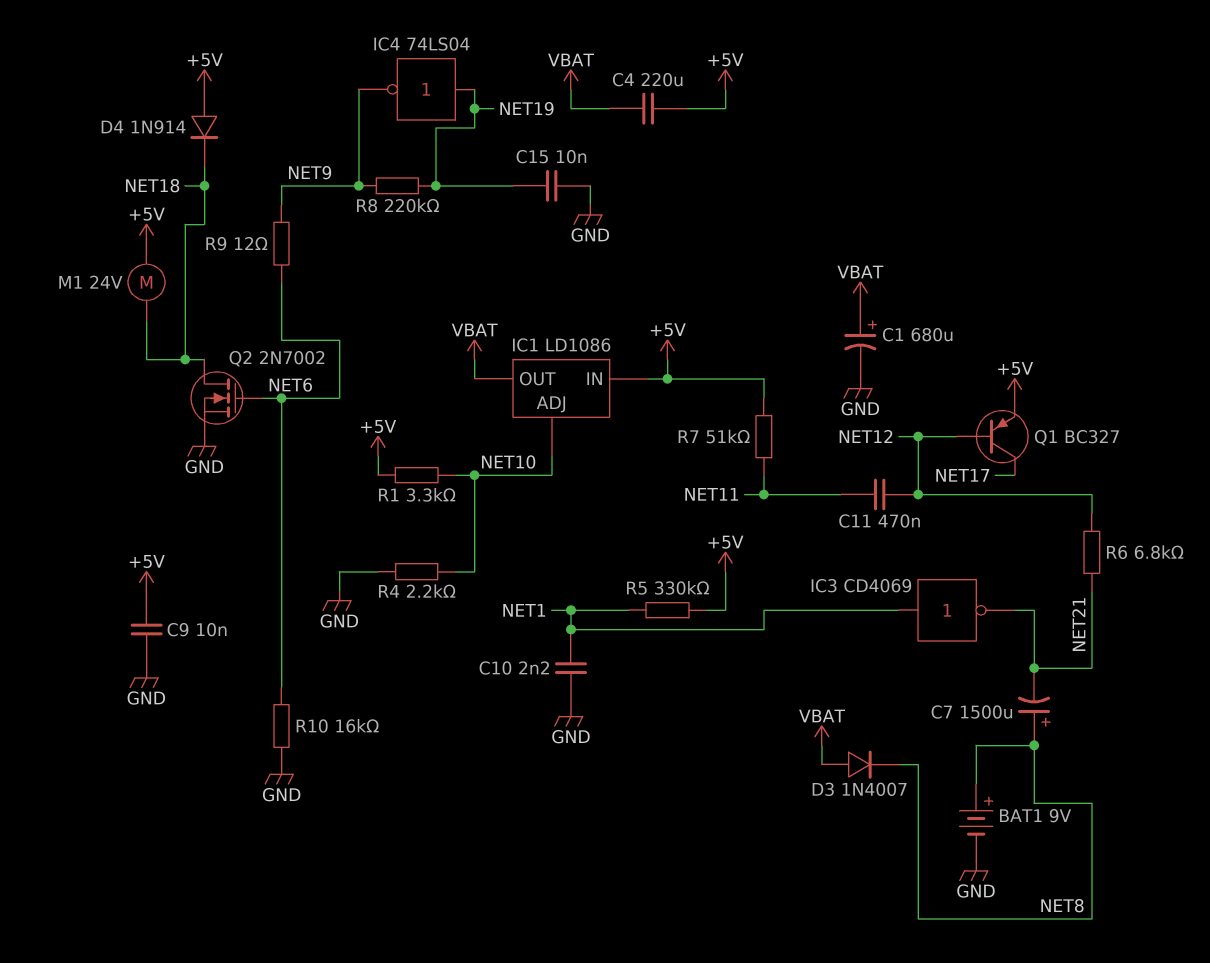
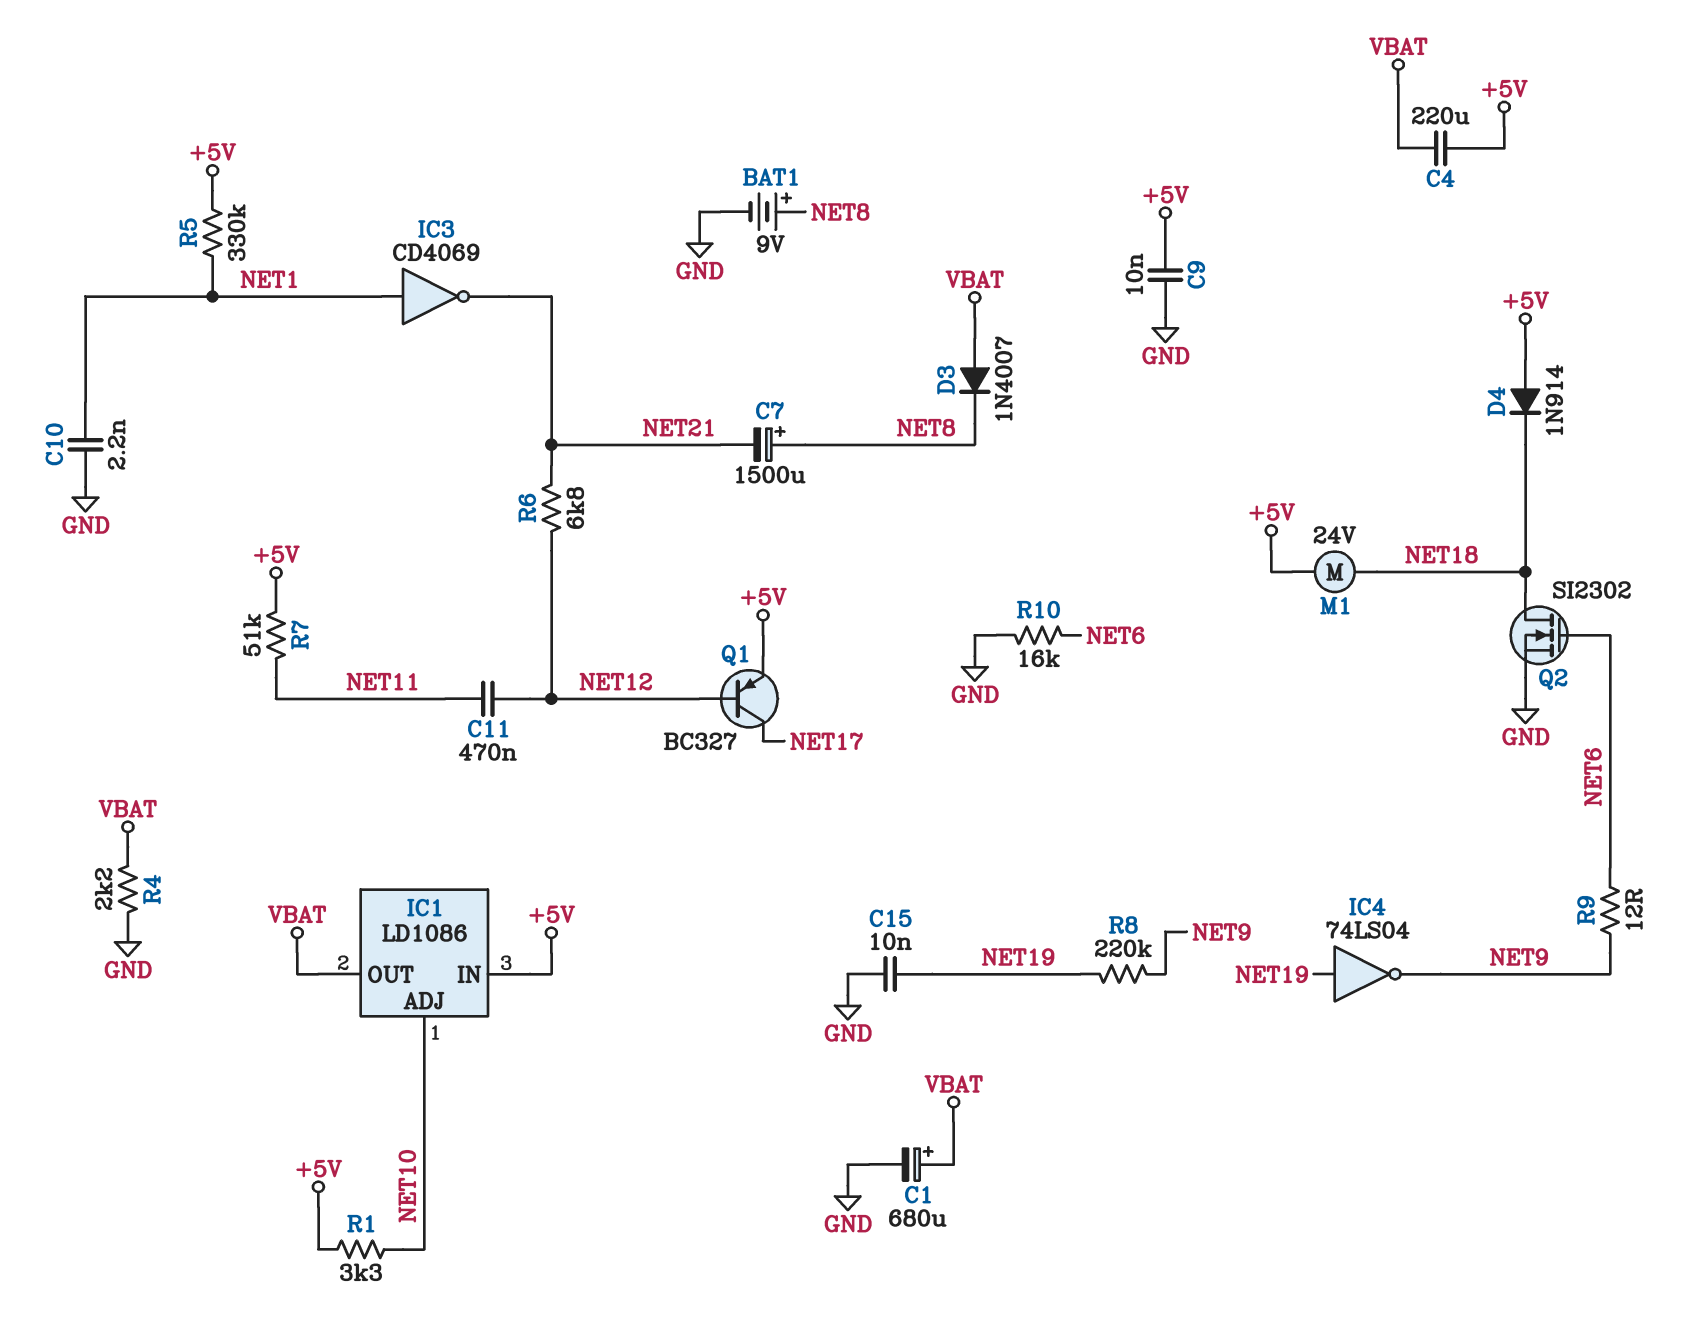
Q2: NMOS 2N7002 (G NET6, D NET18, S GND) -> NMOS SI2302 (G NET6, D NET18, S GND)
R4: 2.2k (GND, NET10) -> 2.2k (GND, VBAT)

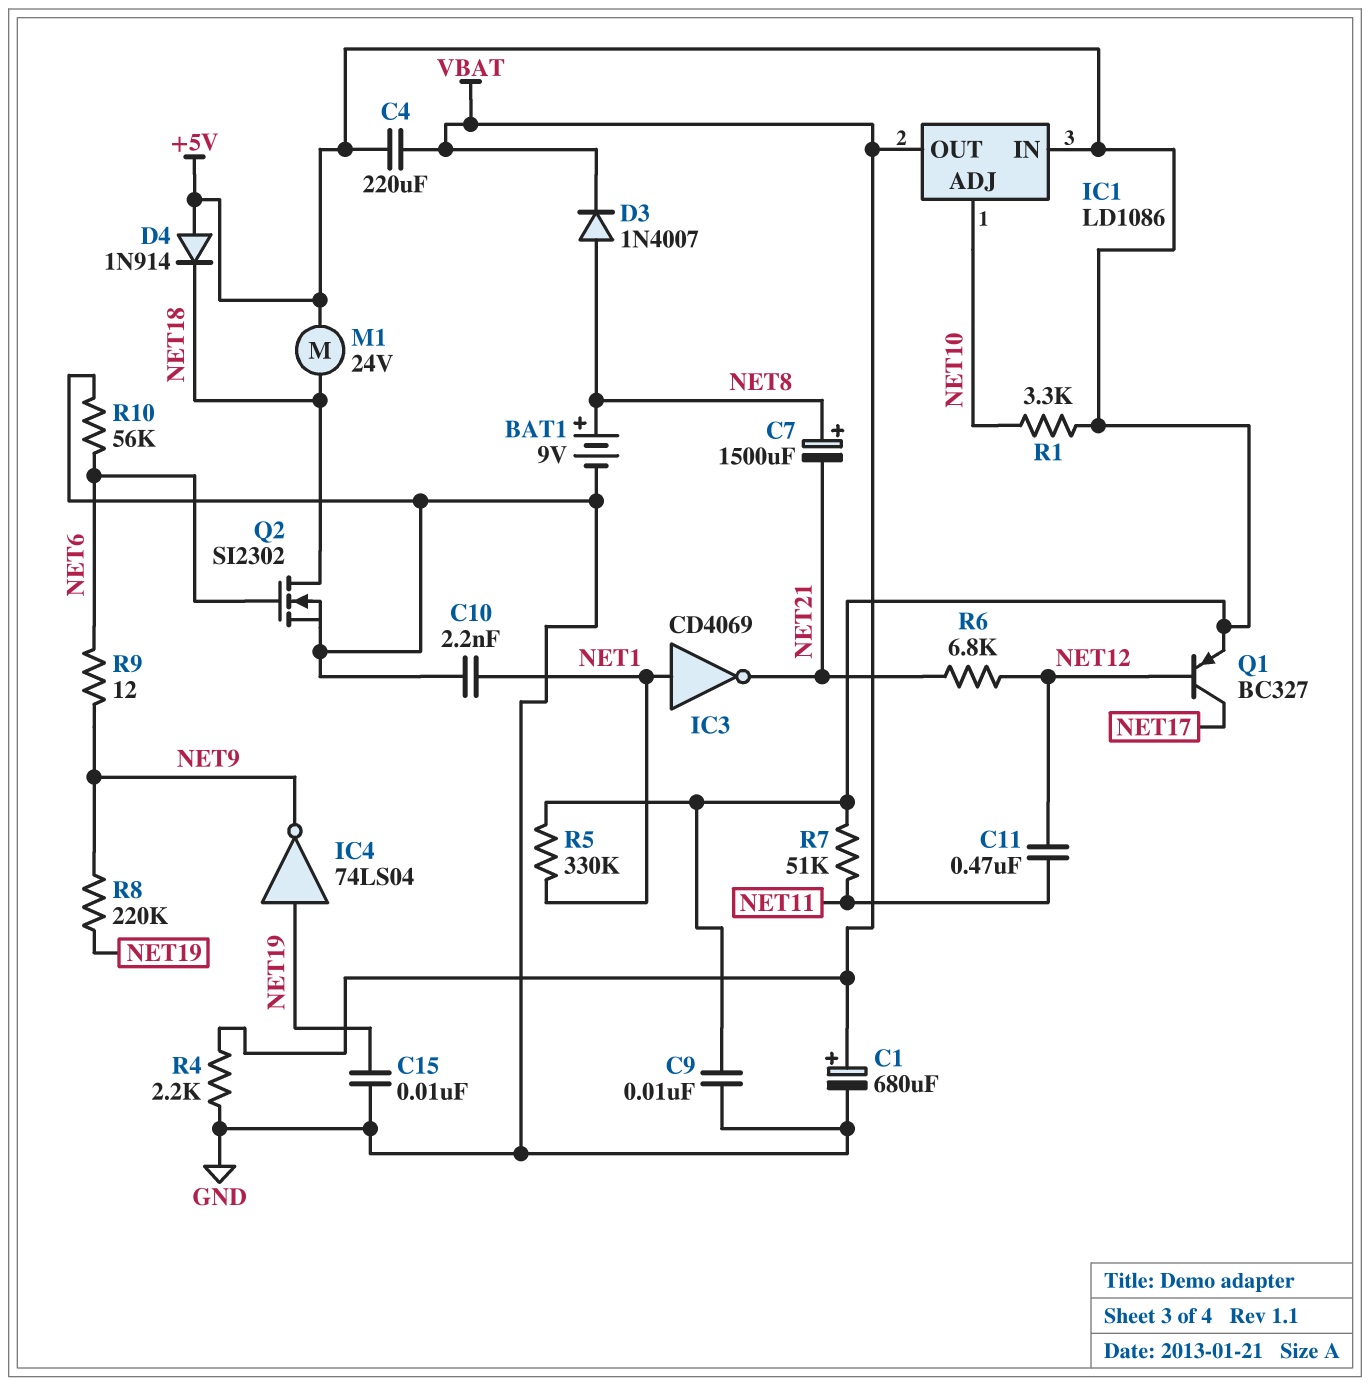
D3: diode 1N4007 (A VBAT, K NET8) -> diode 1N4007 (A NET8, K VBAT)
R10: 16k (GND, NET6) -> 56k (GND, NET6)

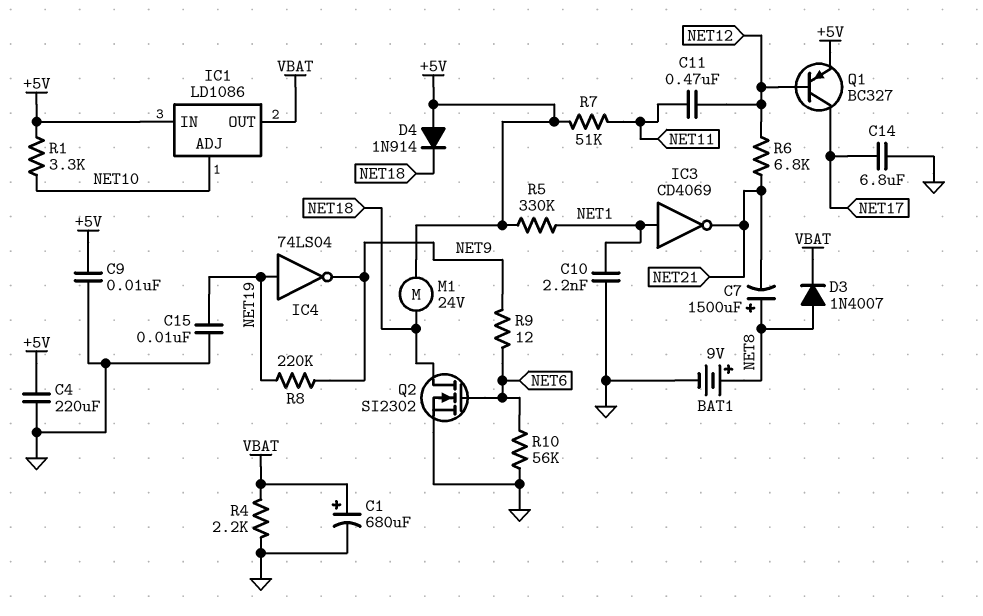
C4: 220uF (+5V, VBAT) -> 220uF (+5V, GND)
C14: none -> 6.8uF (GND, NET17)

